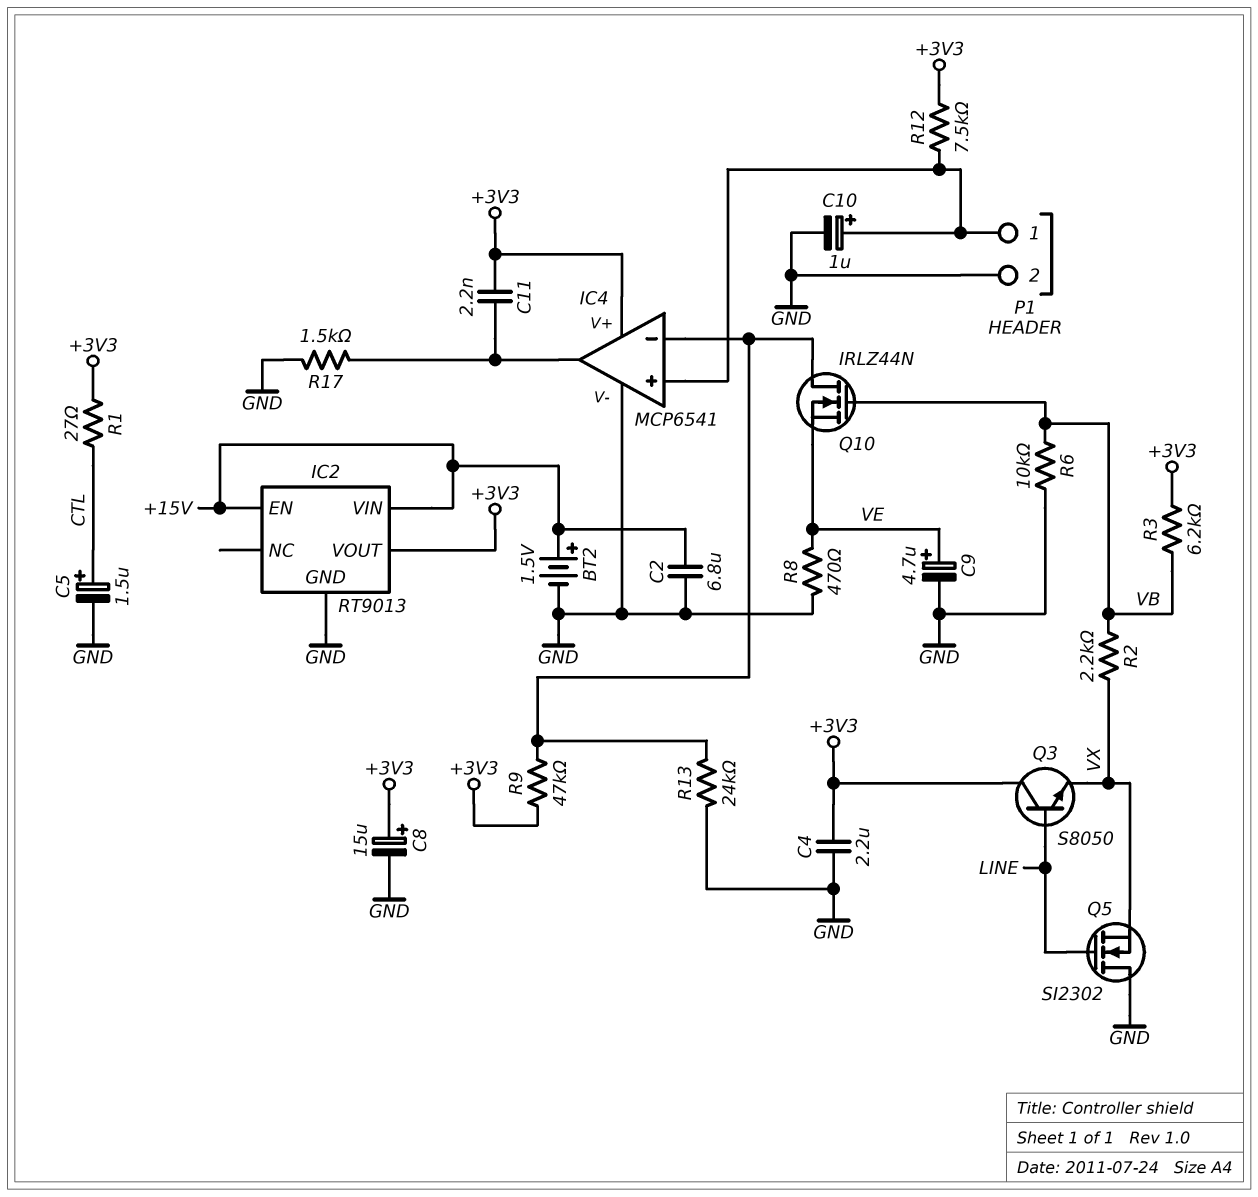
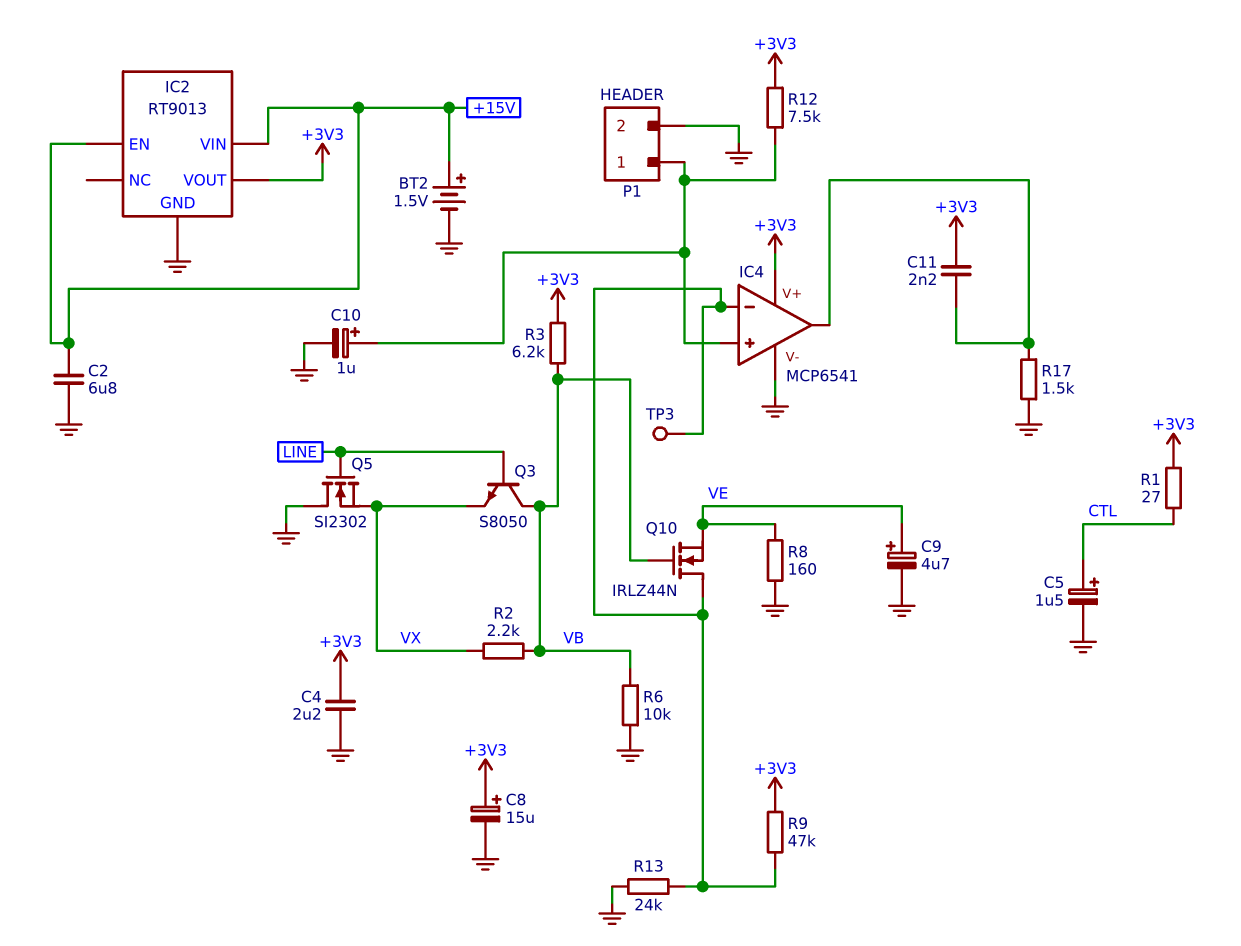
Q3: NPN S8050 (B LINE, C +3V3, E VX) -> NPN S8050 (B LINE, C VB, E VX)
R8: 470 (GND, VE) -> 160 (GND, VE)
TP3: none -> test point (IC4/in-)

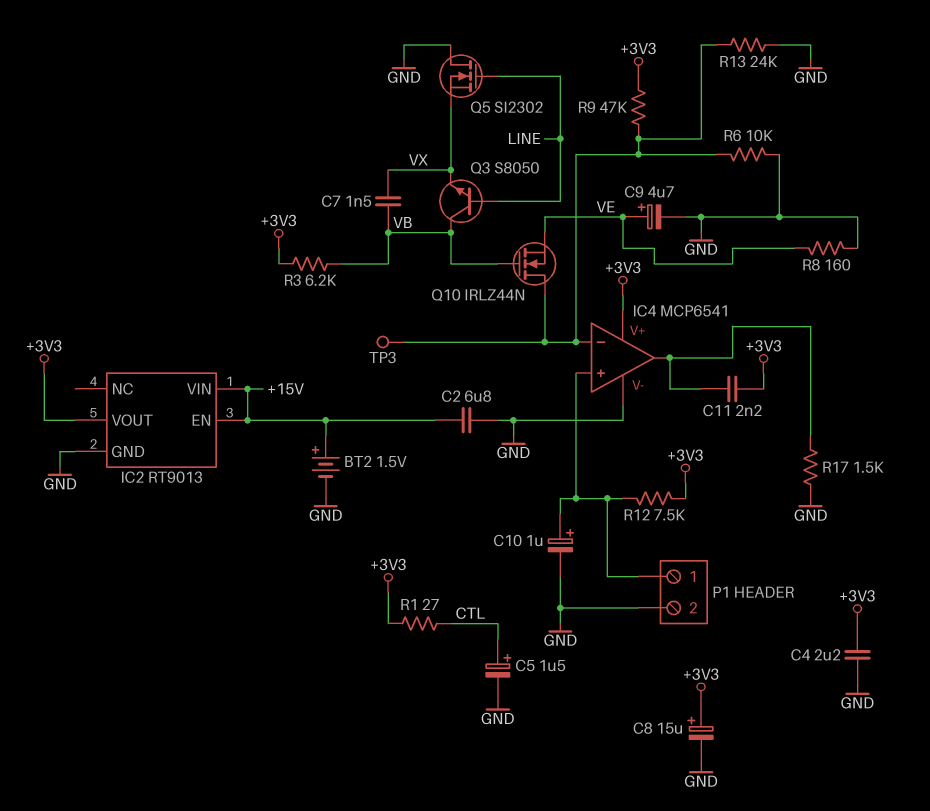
C7: none -> 1.5nF (VB, VX)
R2: 2.2k (VB, VX) -> none
R6: 10k (GND, VB) -> 10k (GND, IC4/in-)

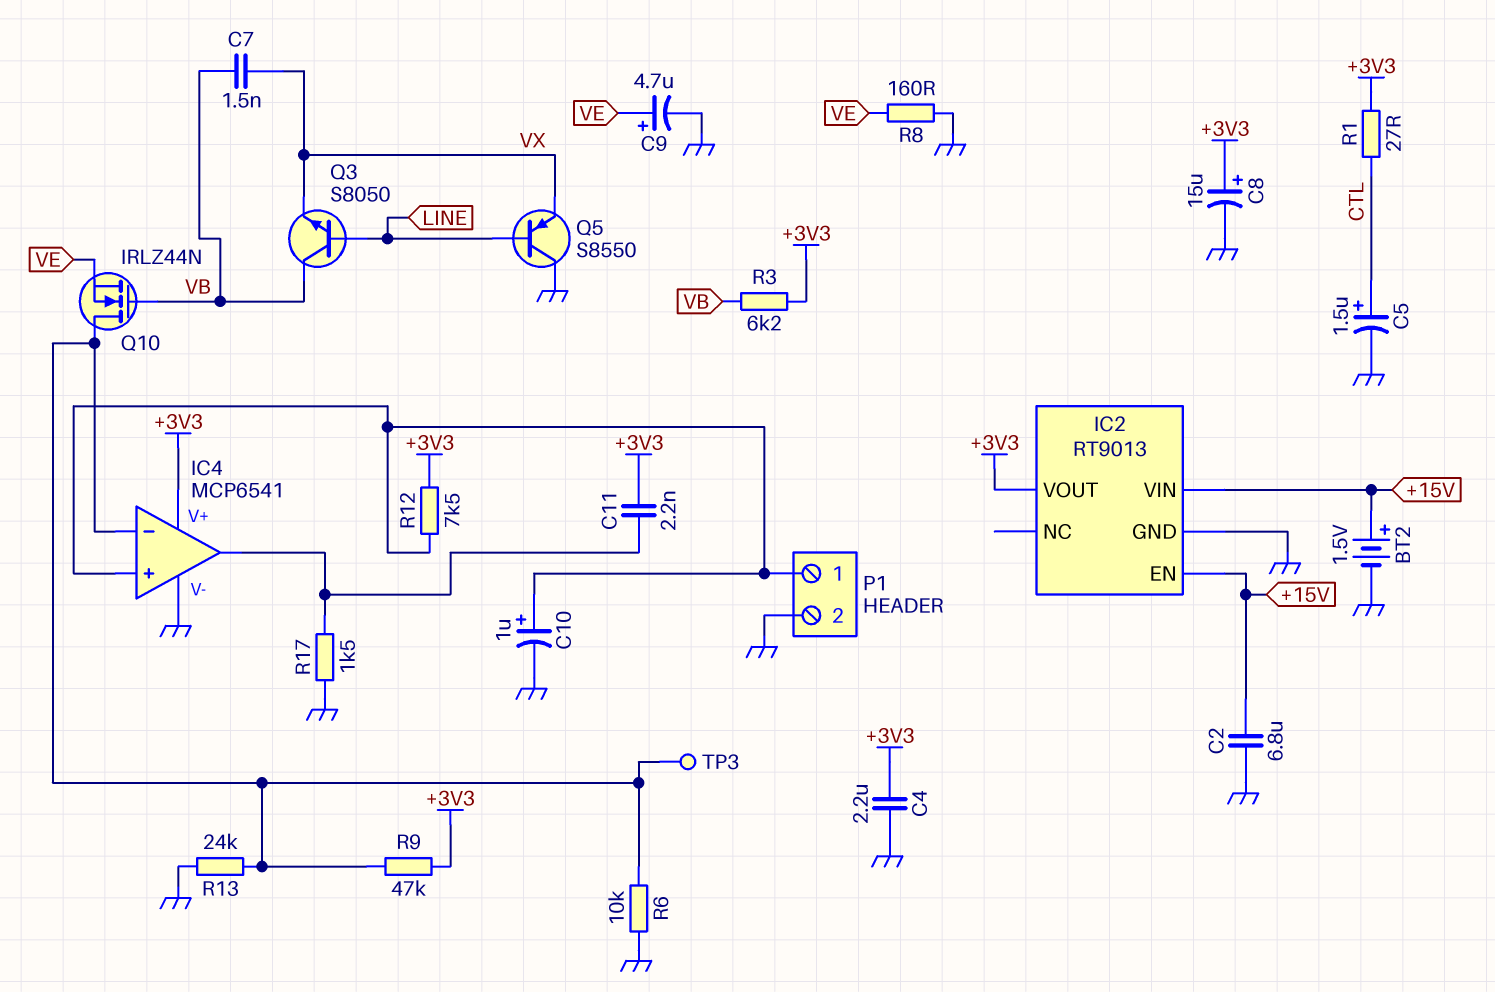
Q5: NMOS SI2302 (G LINE, D GND, S VX) -> PNP S8550 (B LINE, C GND, E VX)

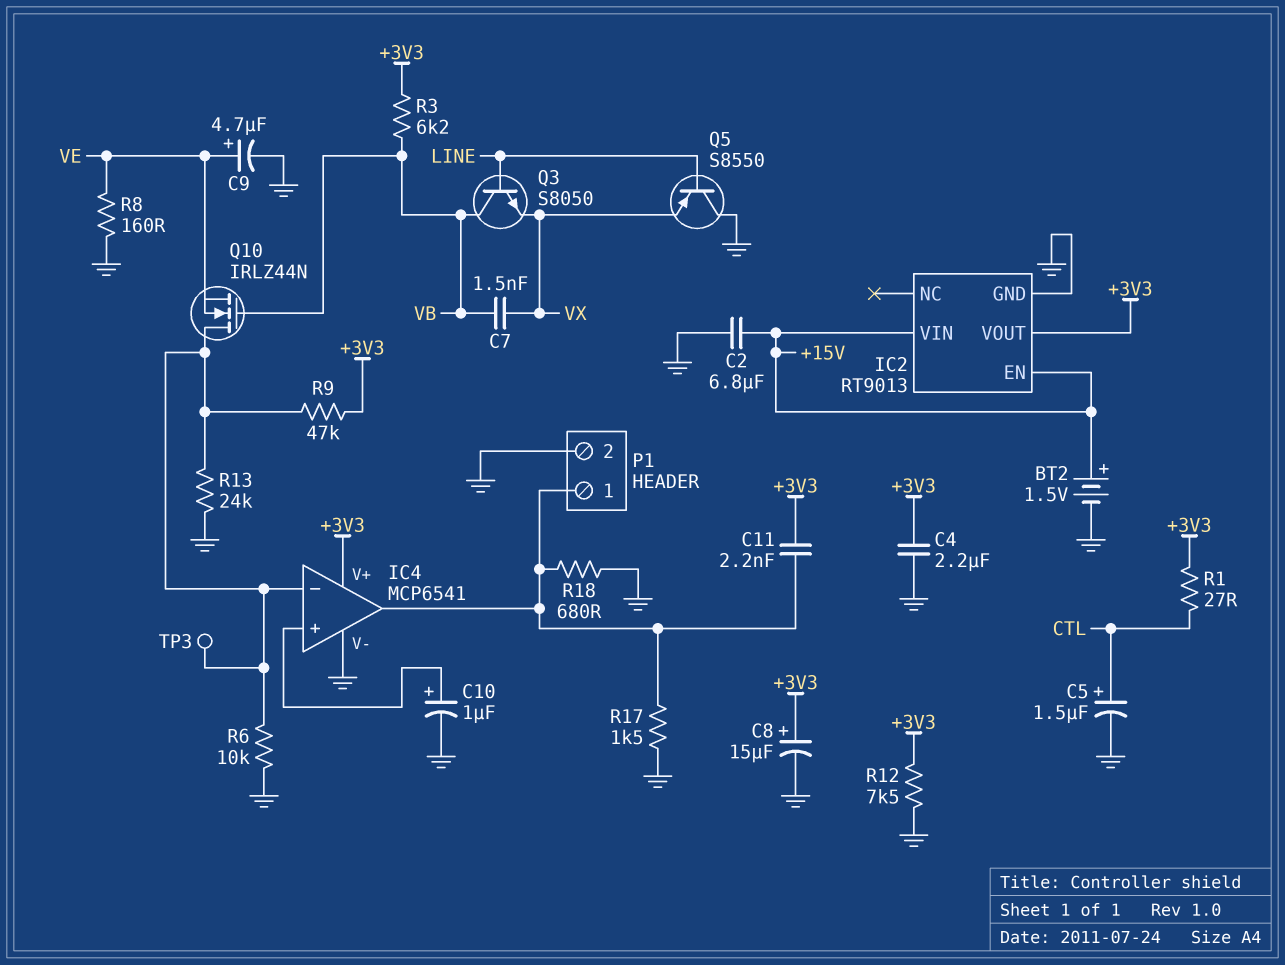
P1 pin 1: IC4/in+ -> IC4/out
R12: 7.5k (+3V3, IC4/in+) -> 7.5k (+3V3, GND)
R18: none -> 680 (GND, IC4/out)

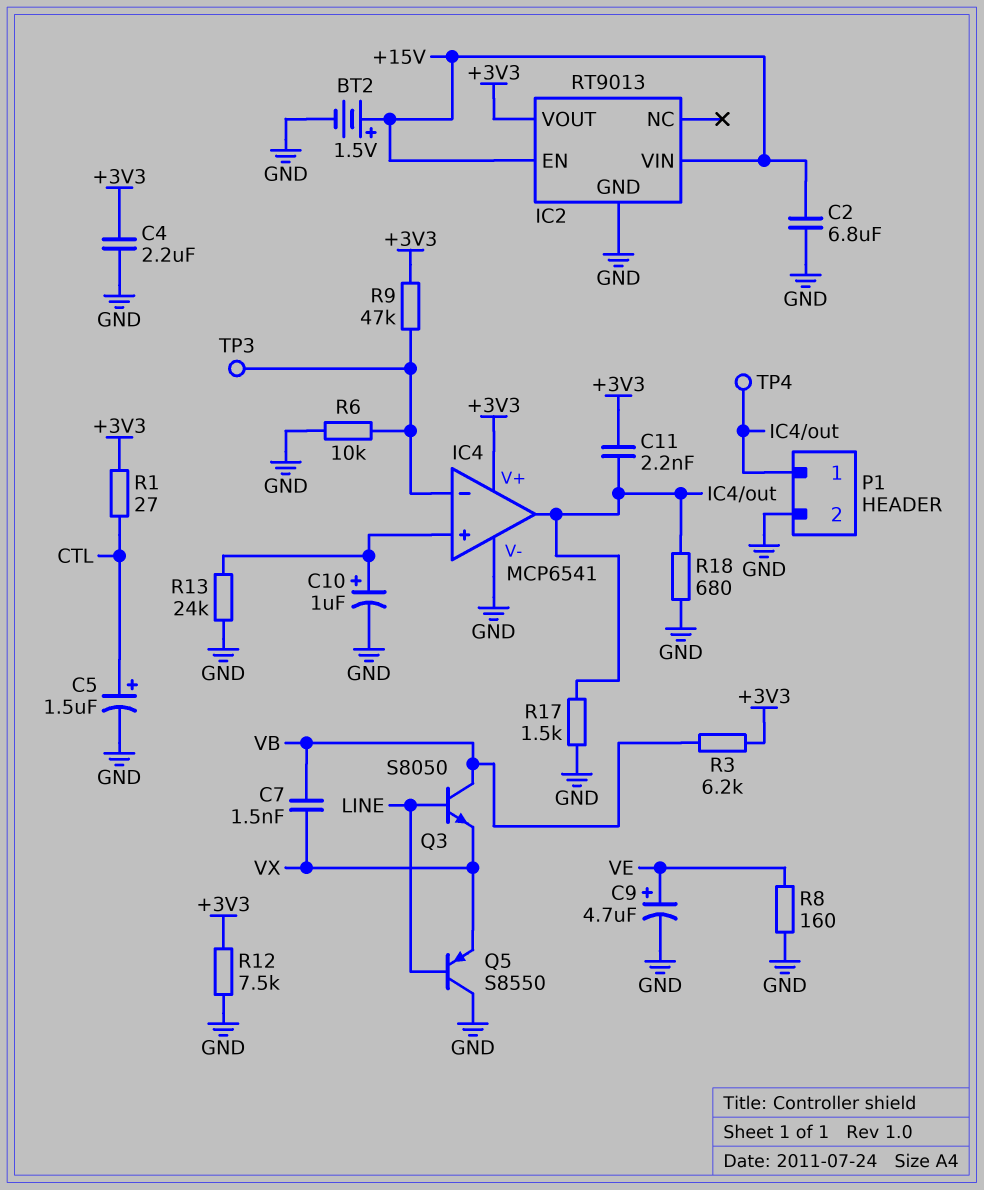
C8: 15uF (plus +3V3, minus GND) -> none
Q10: NMOS IRLZ44N (G VB, D IC4/in-, S VE) -> none
R13: 24k (GND, IC4/in-) -> 24k (GND, IC4/in+)
TP4: none -> test point (IC4/out)

